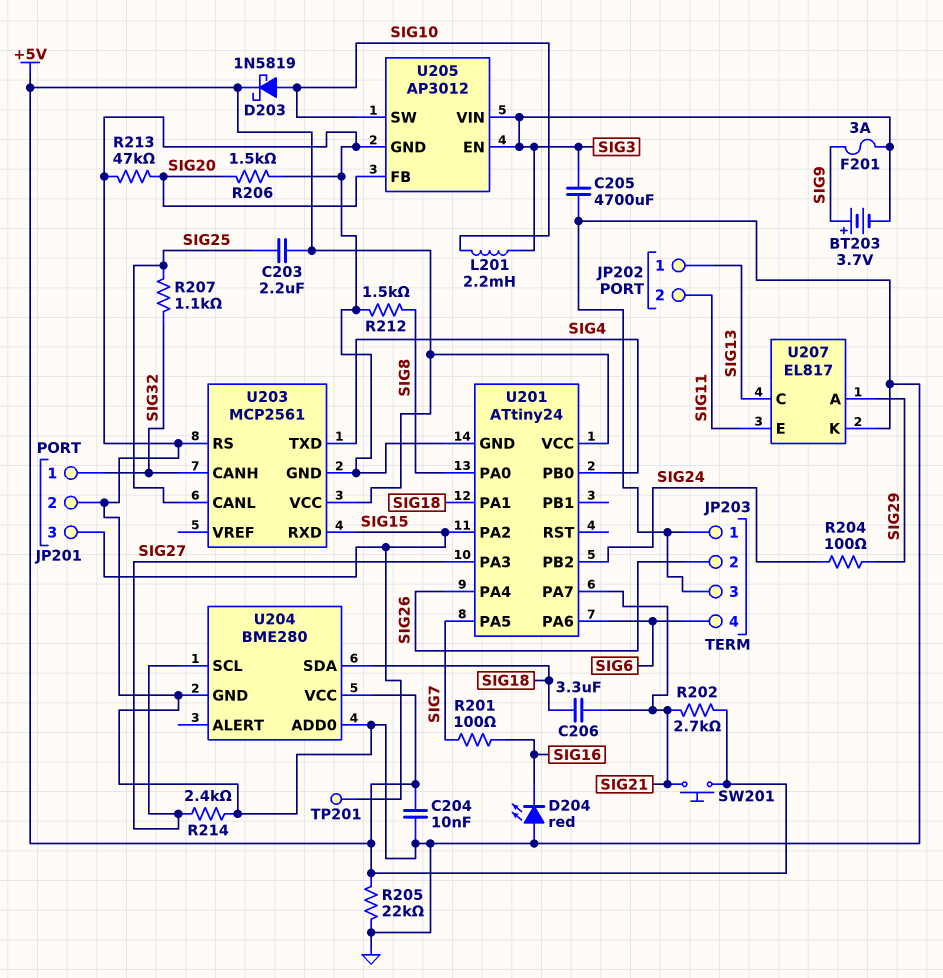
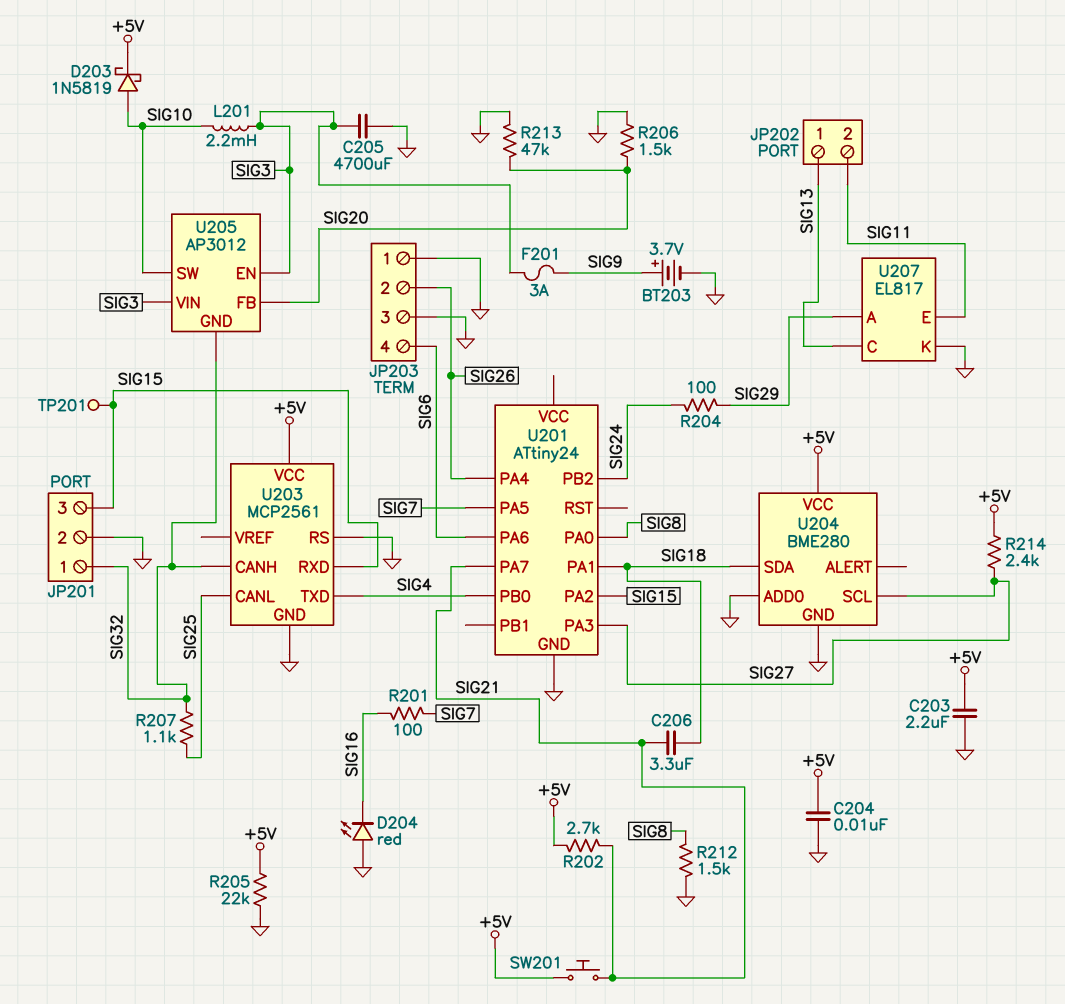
BT203: 3.7V (plus SIG9, minus SIG3) -> 3.7V (plus SIG9, minus GND)
C203: 2.2uF (+5V, SIG25) -> 2.2uF (+5V, GND)
R214: 2.4k (GND, SIG27) -> 2.4k (+5V, SIG27)
U201 pin VCC: +5V -> none
U205 pin GND: GND -> SIG32

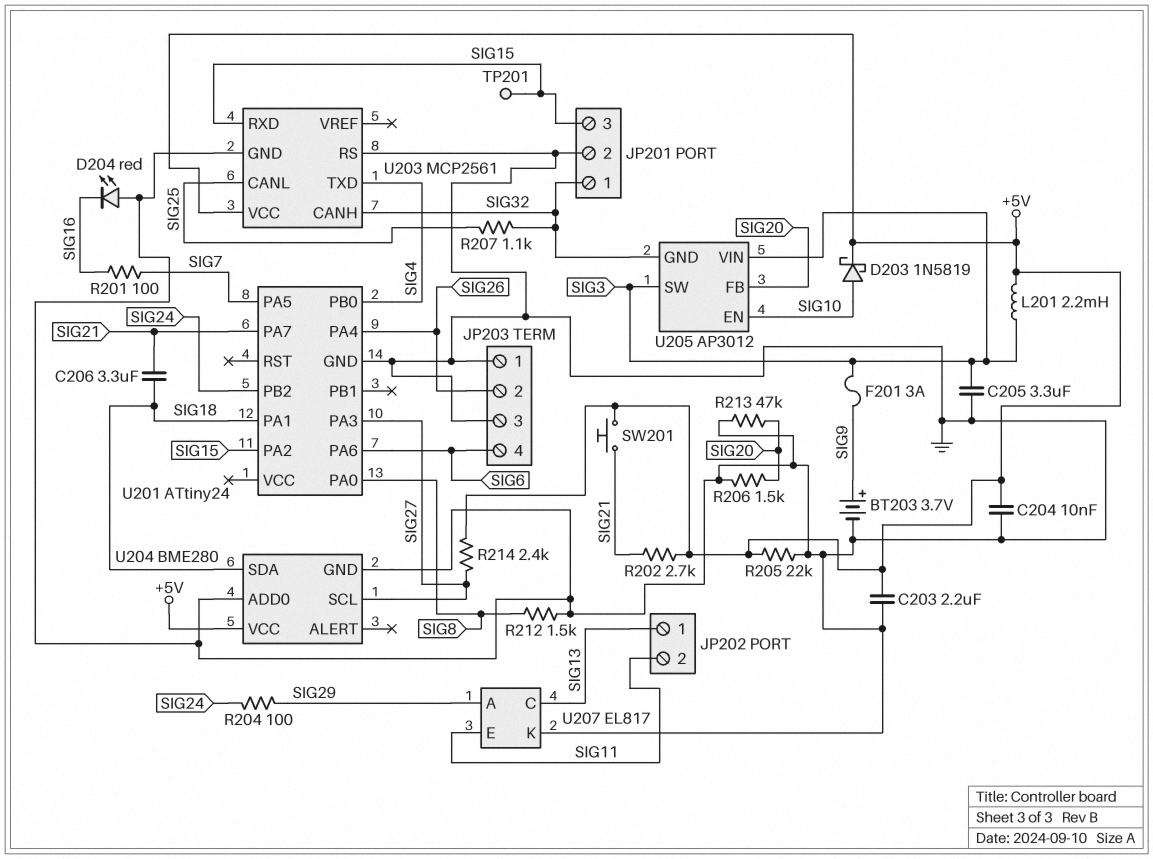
C205: 4700uF (GND, SIG3) -> 3.3uF (GND, SIG3)
L201: 2.2mH (SIG3, SIG10) -> 2.2mH (+5V, SIG3)
U205 pin EN: SIG3 -> SIG10
U205 pin SW: SIG10 -> SIG3

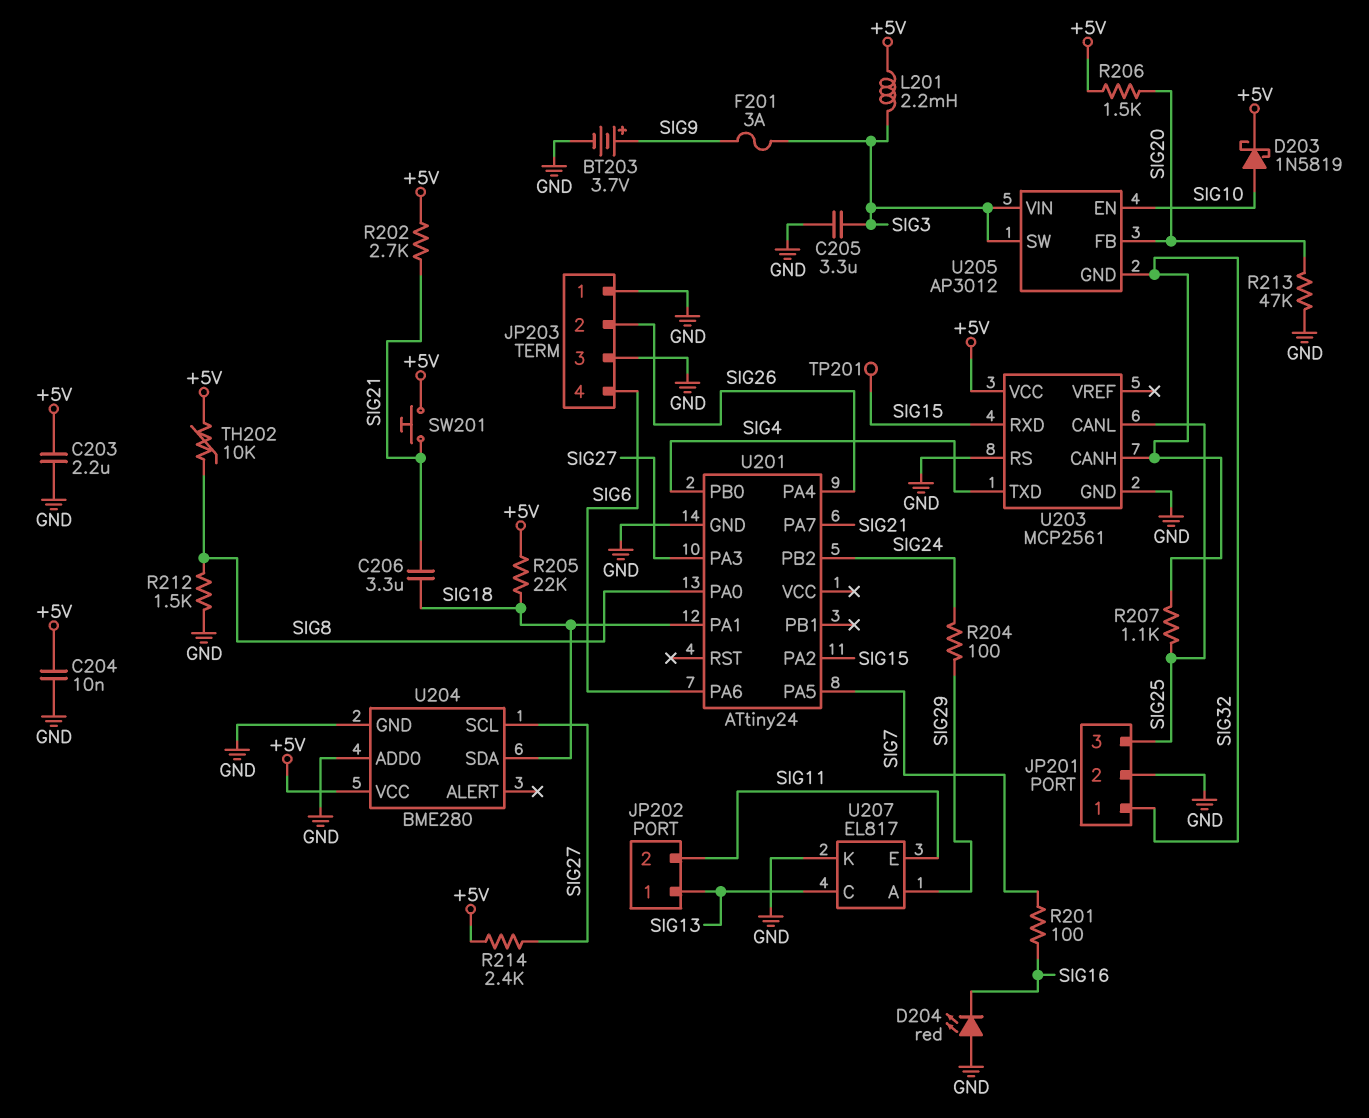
JP201 pin 3: SIG15 -> SIG25
R205: 22k (+5V, GND) -> 22k (+5V, SIG18)
R206: 1.5k (GND, SIG20) -> 1.5k (+5V, SIG20)
TH202: none -> 10k (+5V, SIG8)

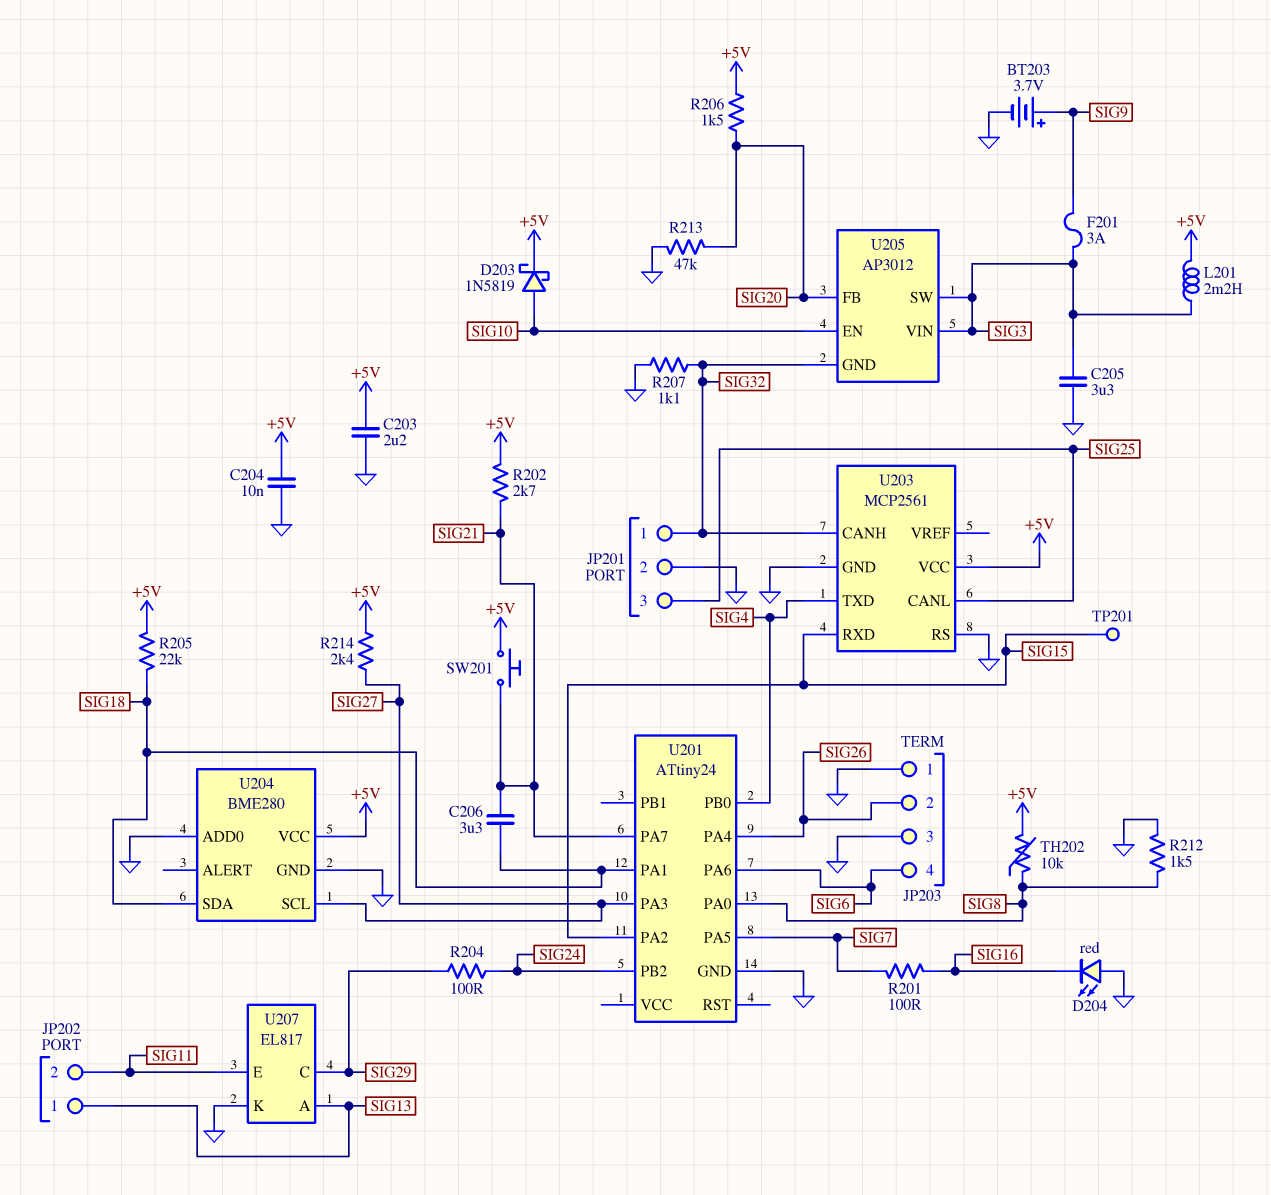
R207: 1.1k (SIG25, SIG32) -> 1.1k (GND, SIG32)
U207 pin A: SIG29 -> SIG13
U207 pin C: SIG13 -> SIG29

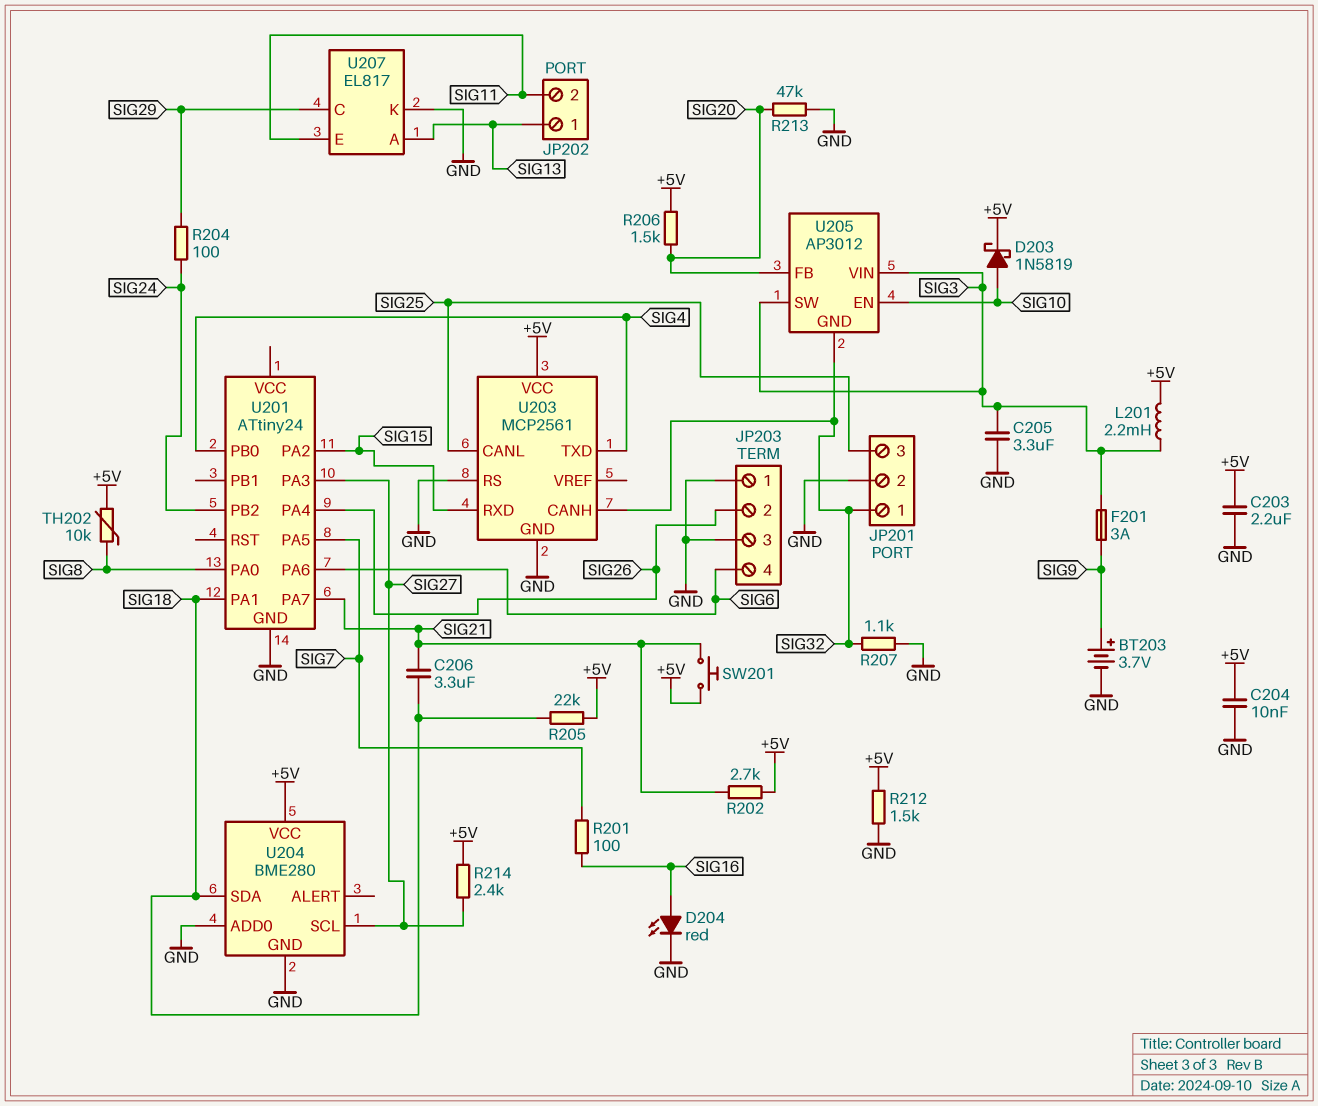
D204: LED red (A GND, K SIG16) -> LED red (A SIG16, K GND)
R212: 1.5k (GND, SIG8) -> 1.5k (+5V, GND)
TP201: test point (SIG15) -> none

